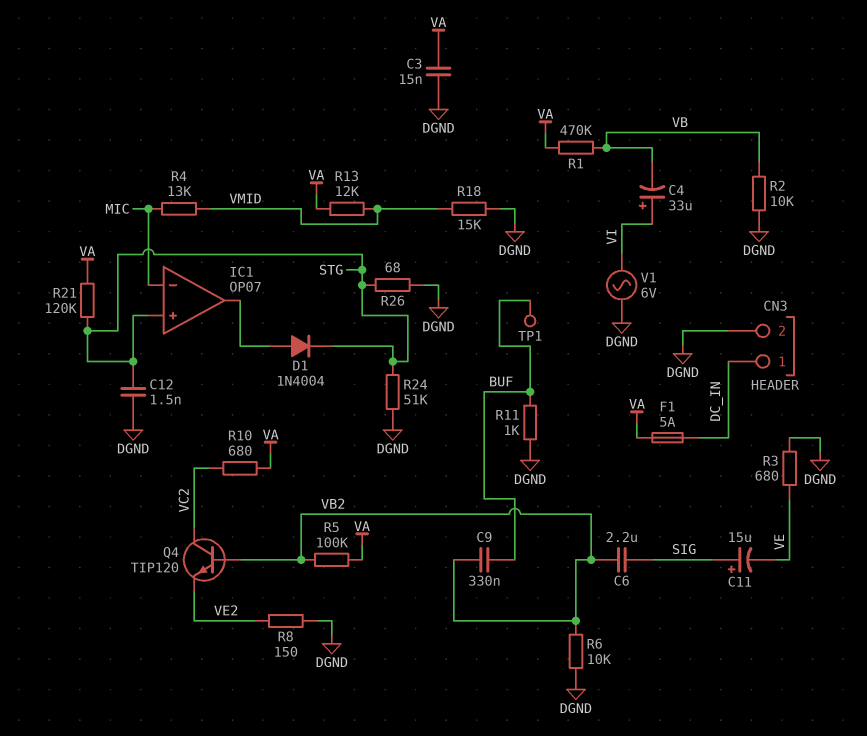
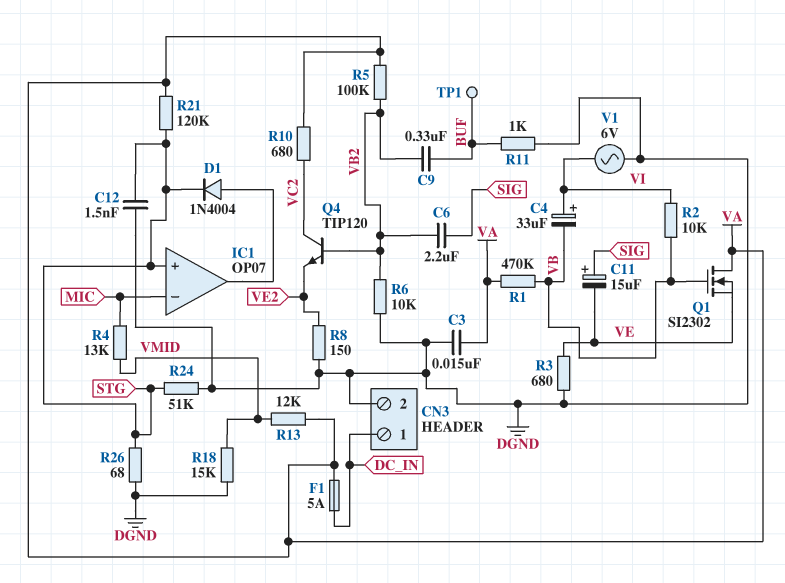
Q1: none -> NMOS SI2302 (G VB, D VA, S VE)
R2: 10k (DGND, VB) -> 10k (VB, VI)

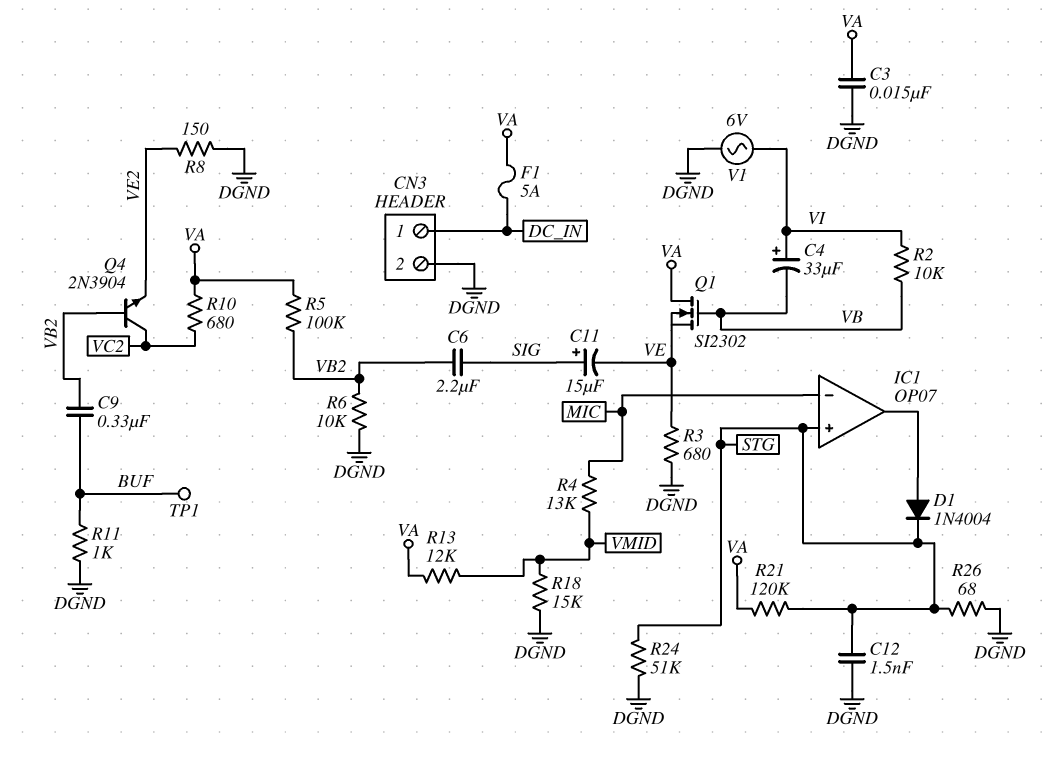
Q4: NPN TIP120 (B VB2, C VC2, E VE2) -> NPN 2N3904 (B VB2, C VC2, E VE2)
R1: 470k (VA, VB) -> none

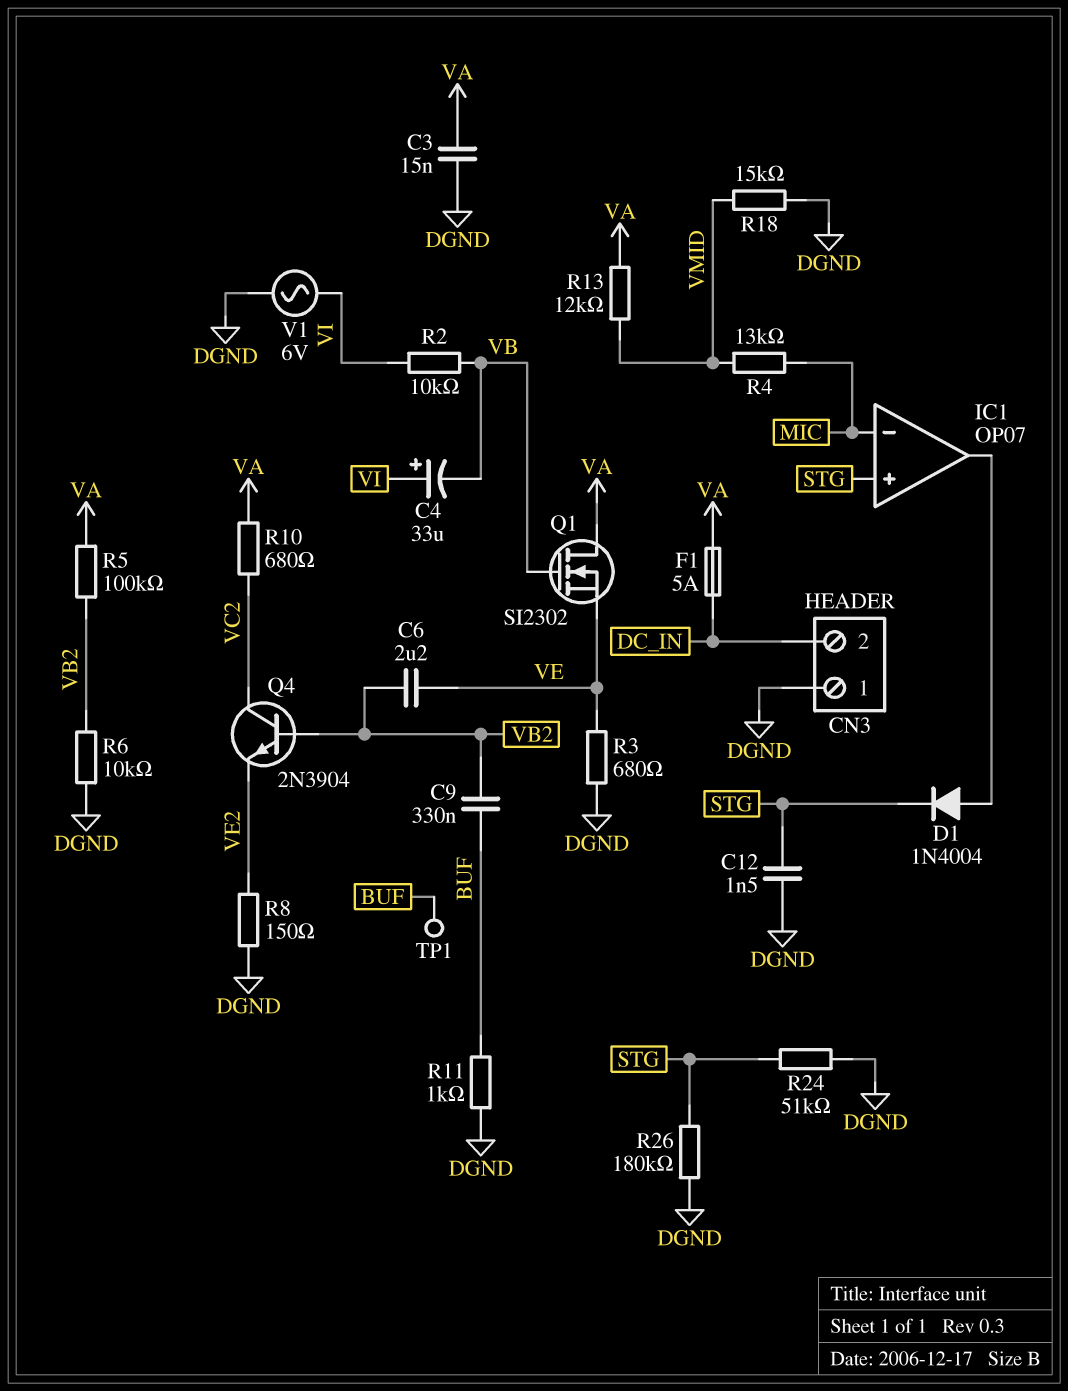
C6: 2.2uF (SIG, VB2) -> 2.2uF (VB2, VE)
C11: 15uF (plus SIG, minus VE) -> none
CN3 pin 1: DC_IN -> DGND
CN3 pin 2: DGND -> DC_IN
R21: 120k (STG, VA) -> none
R26: 68 (DGND, STG) -> 180k (DGND, STG)

